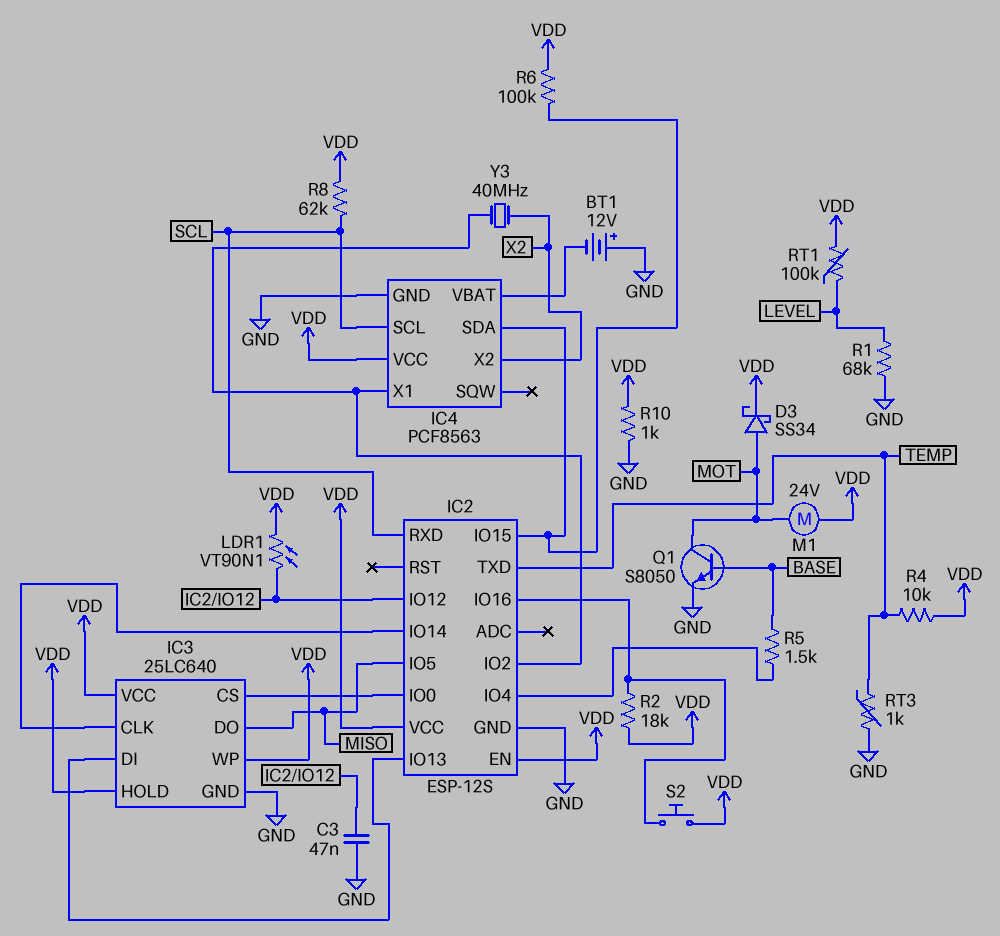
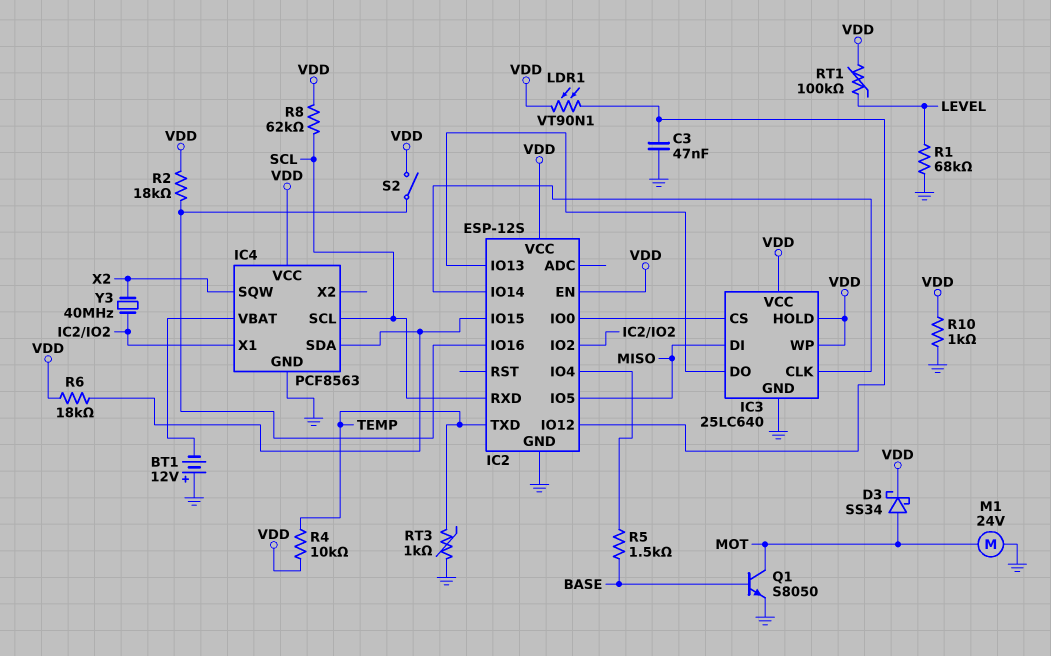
IC3 pin DI: IC2/IO13 -> MISO
IC3 pin DO: MISO -> IC2/IO13
IC4 pin SQW: none -> X2
IC4 pin X2: X2 -> none
M1: motor 24V (MOT, VDD) -> motor 24V (GND, MOT)
R6: 100k (IC2/IO15, VDD) -> 18k (IC2/IO15, VDD)
S2: button (IC2/IO16, VDD) -> switch (IC2/IO16, VDD)

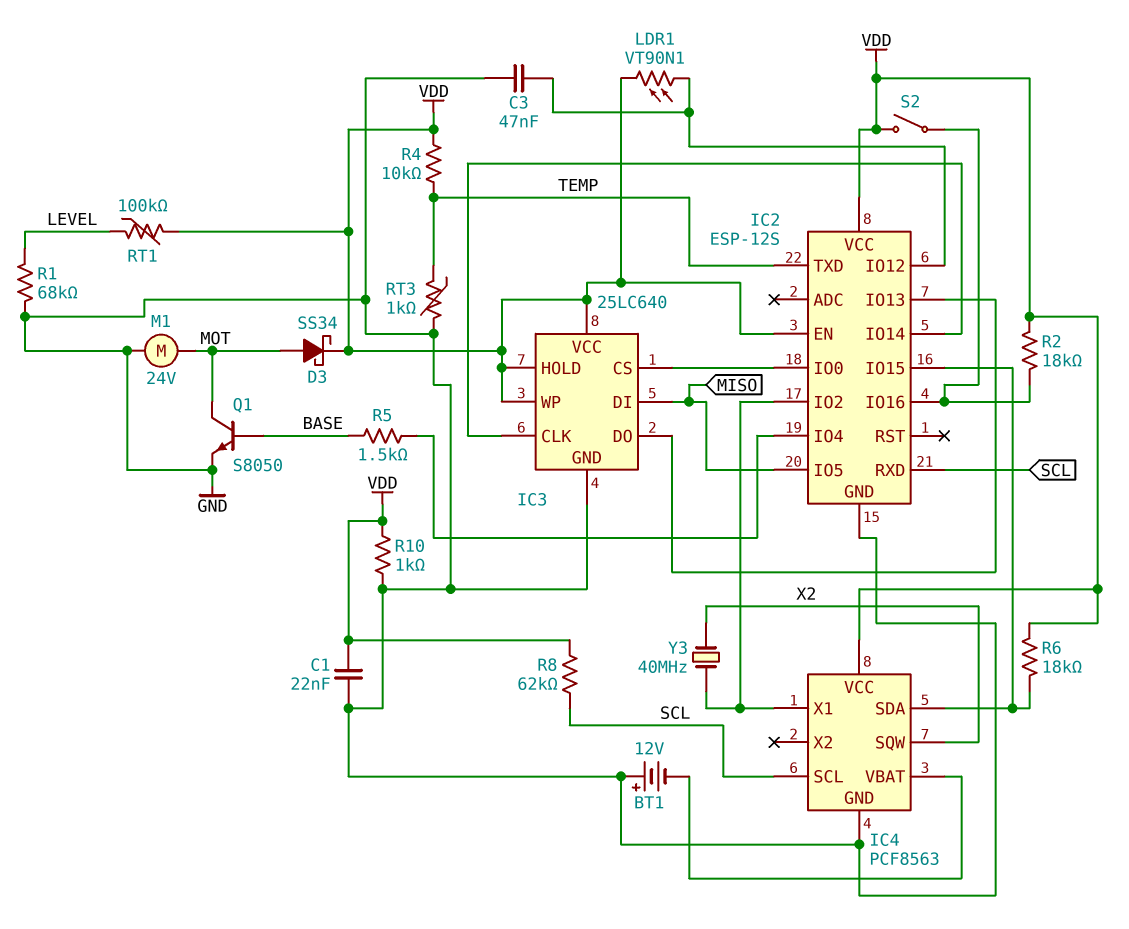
C1: none -> 22nF (GND, VDD)

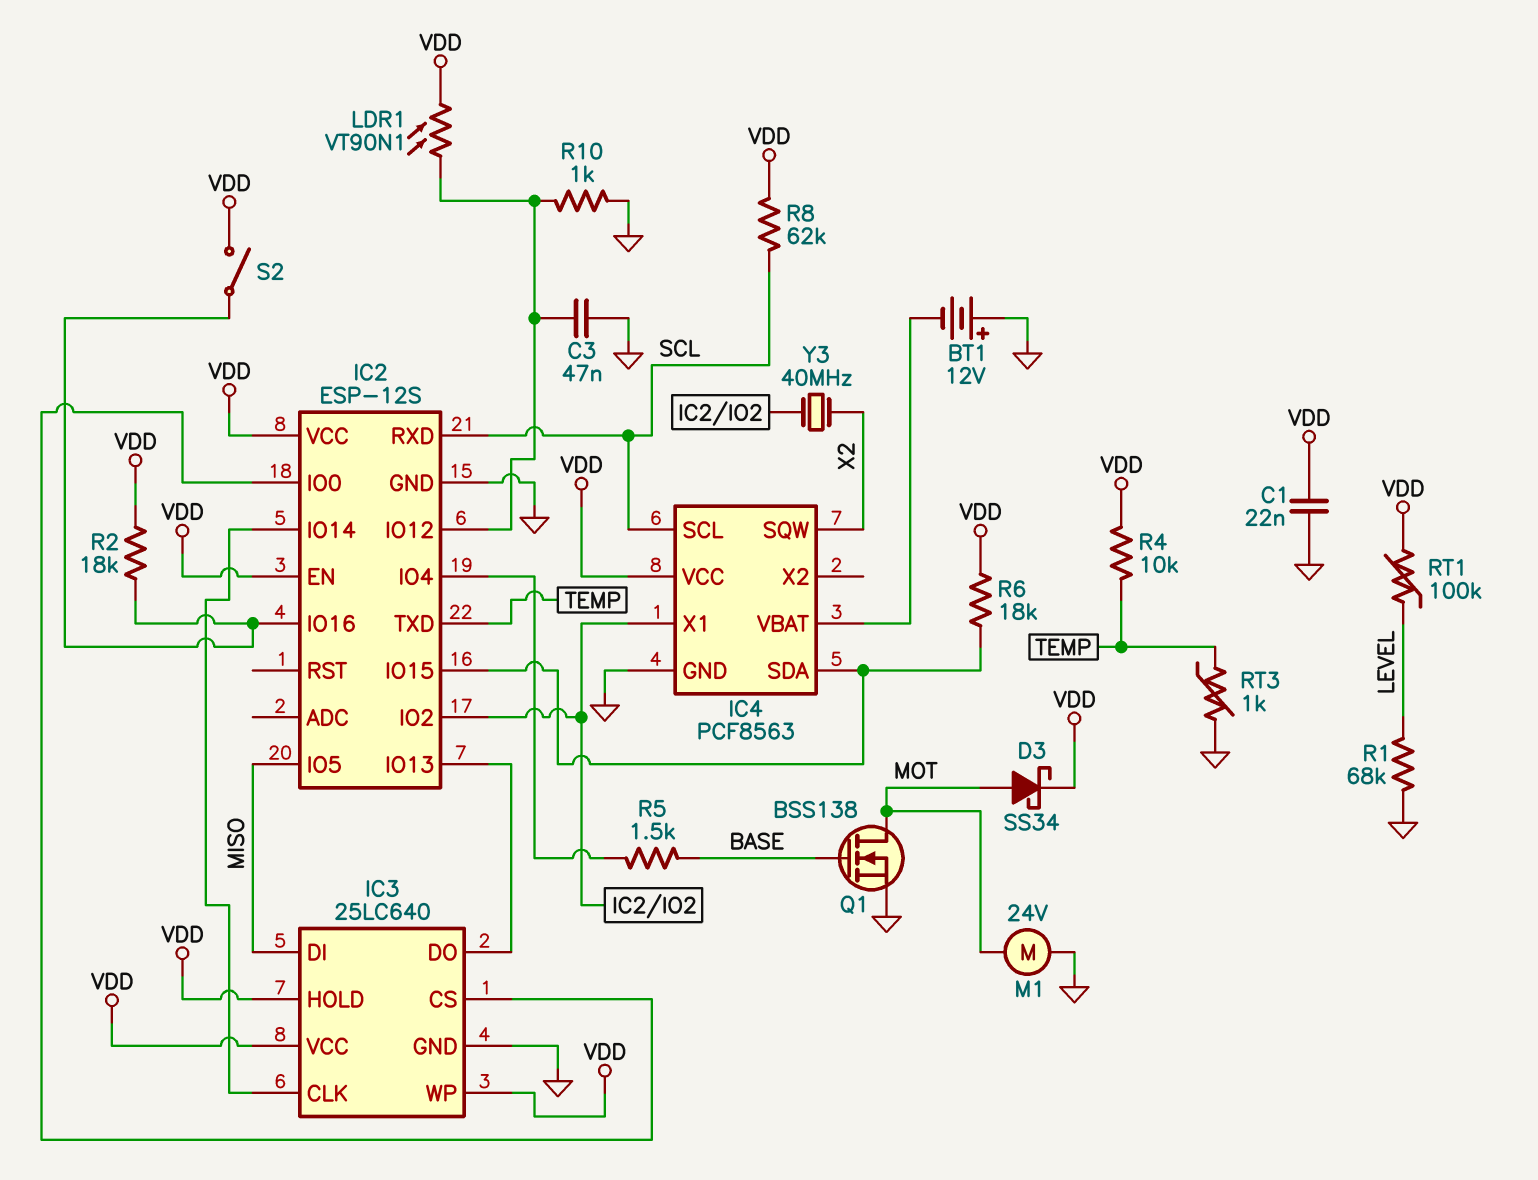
Q1: NPN S8050 (B BASE, C MOT, E GND) -> NMOS BSS138 (G BASE, D MOT, S GND)
R10: 1k (GND, VDD) -> 1k (GND, IC2/IO12)

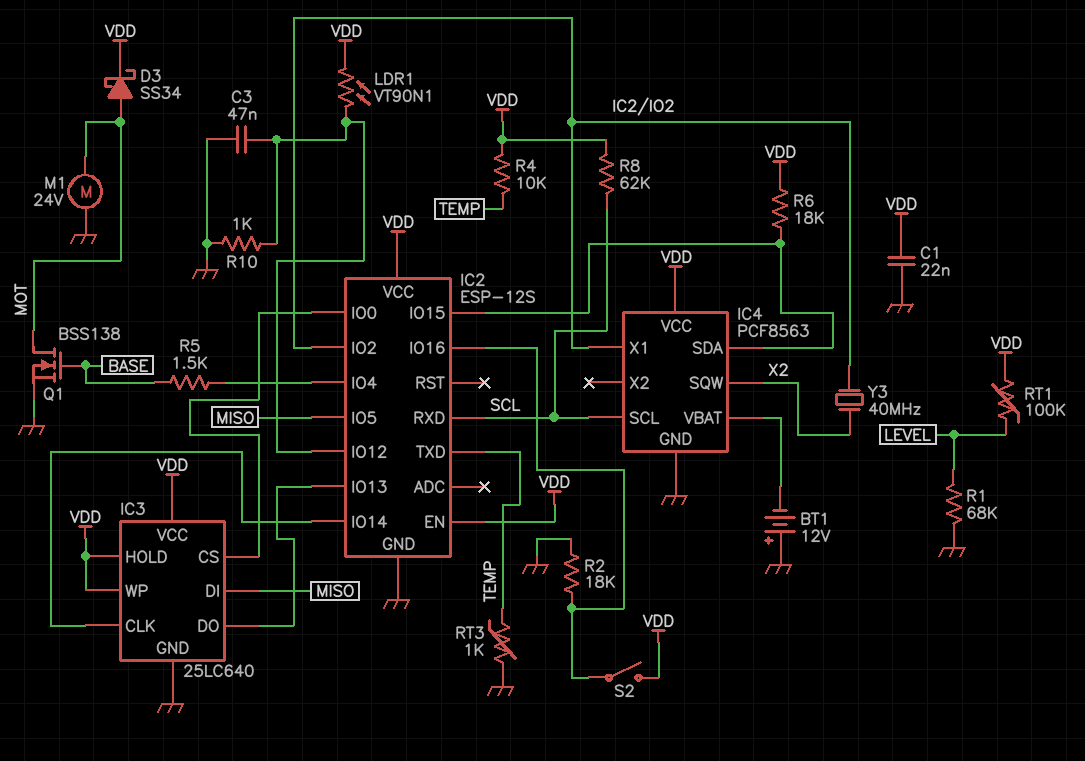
R2: 18k (IC2/IO16, VDD) -> 18k (GND, IC2/IO16)

